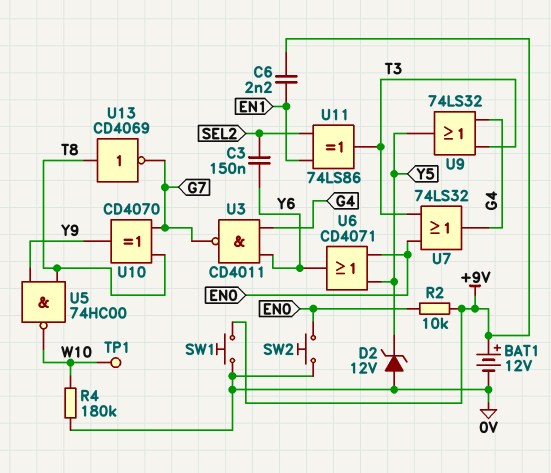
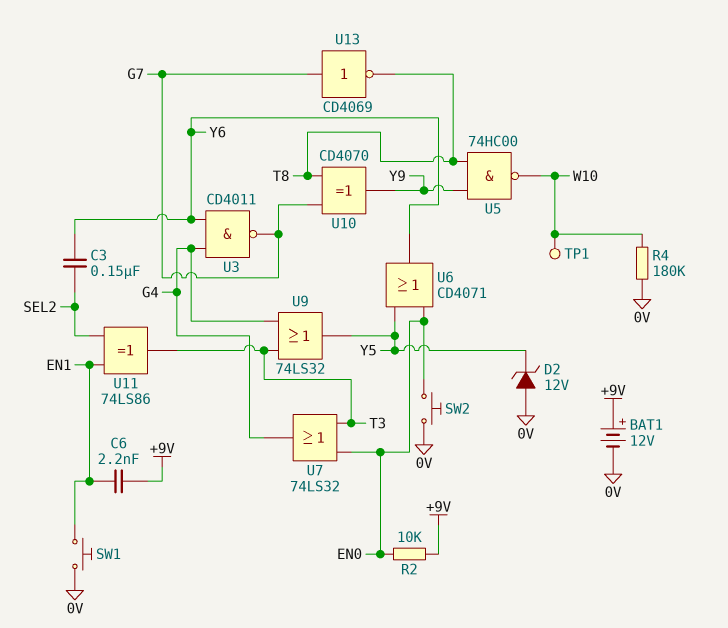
SW1: button (+9V, 0V) -> button (0V, EN1)
U13: NOT CD4069 (in T8, out G7) -> NOT CD4069 (in G7, out T8)

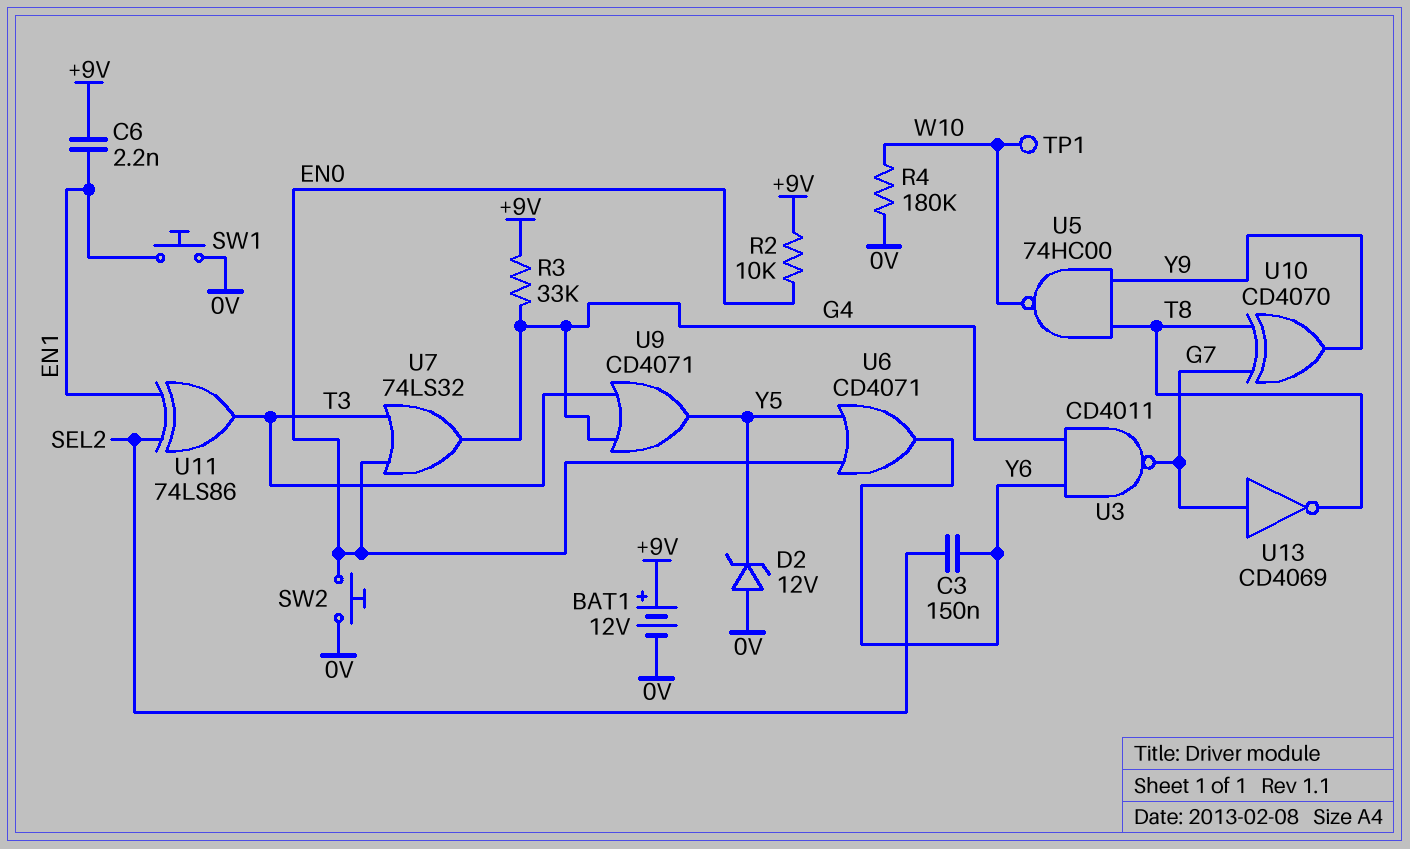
R3: none -> 33k (+9V, G4)
U9: OR 74LS32 (in G4, in T3, out Y5) -> OR CD4071 (in G4, in T3, out Y5)

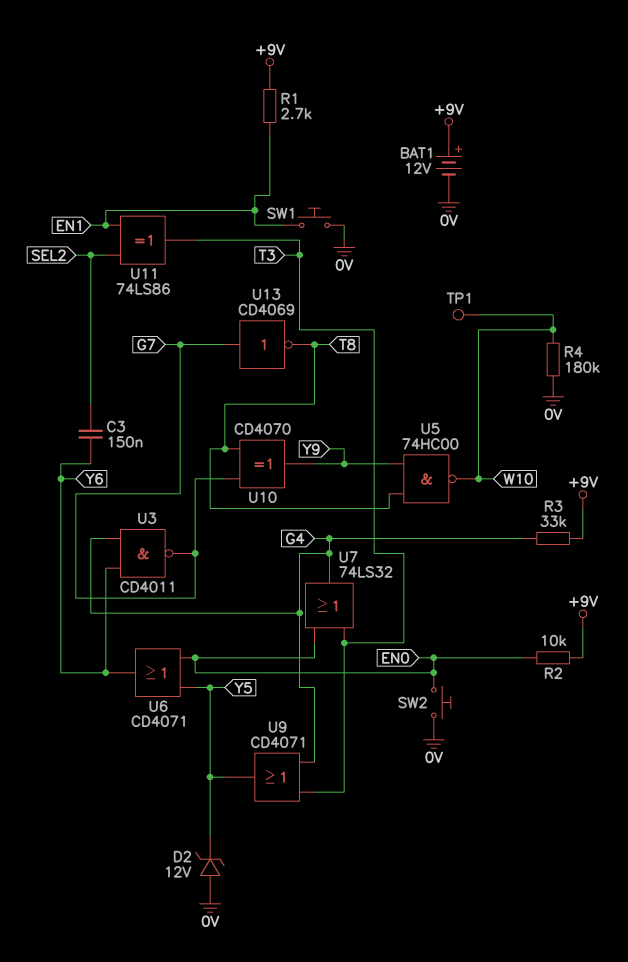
C6: 2.2nF (+9V, EN1) -> none
R1: none -> 2.7k (+9V, EN1)

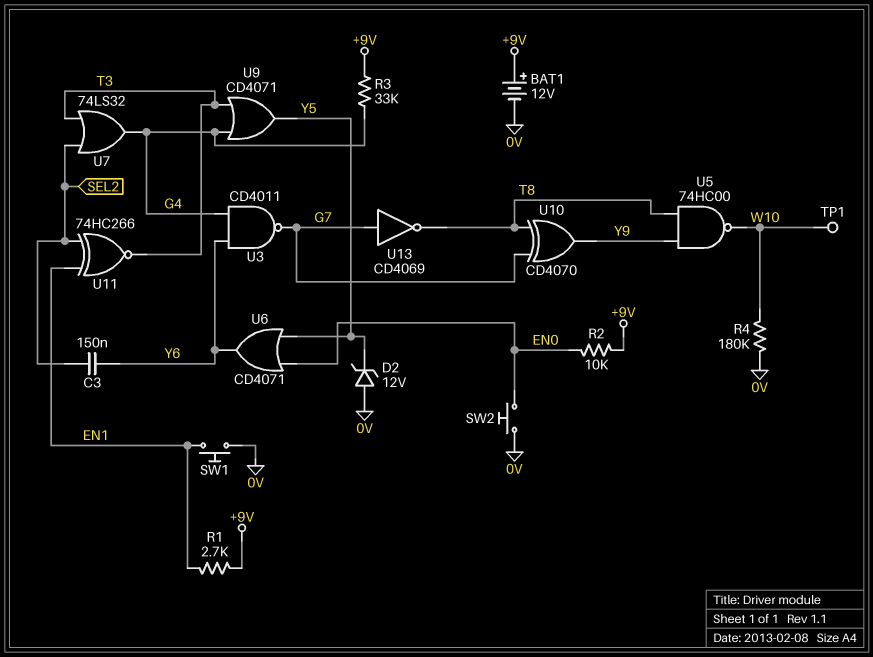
U7: OR 74LS32 (in EN0, in T3, out G4) -> OR 74LS32 (in SEL2, in T3, out G4)
U11: XOR 74LS86 (in EN1, in SEL2, out T3) -> XNOR 74HC266 (in EN1, in SEL2, out T3)

